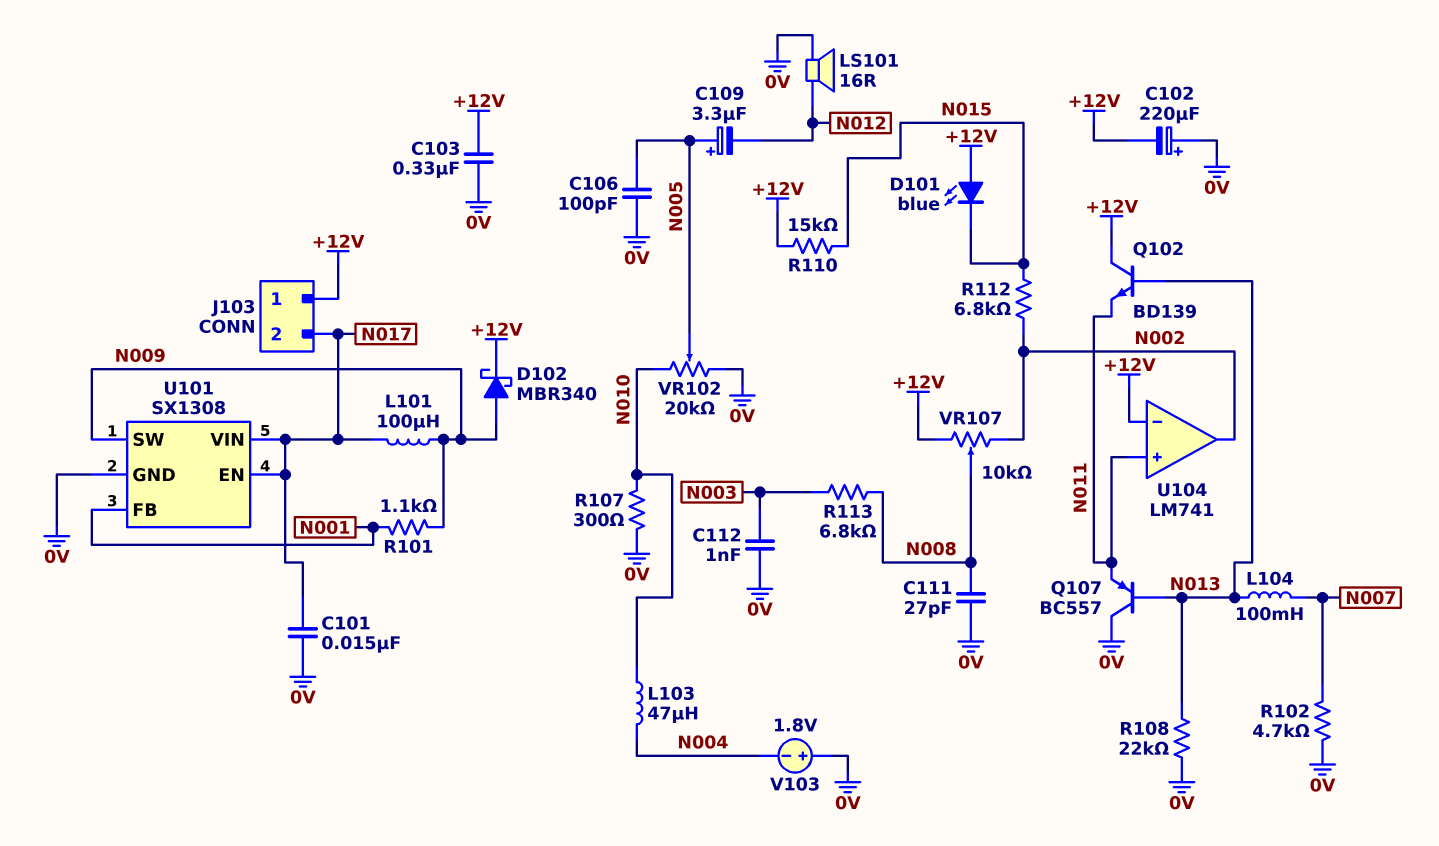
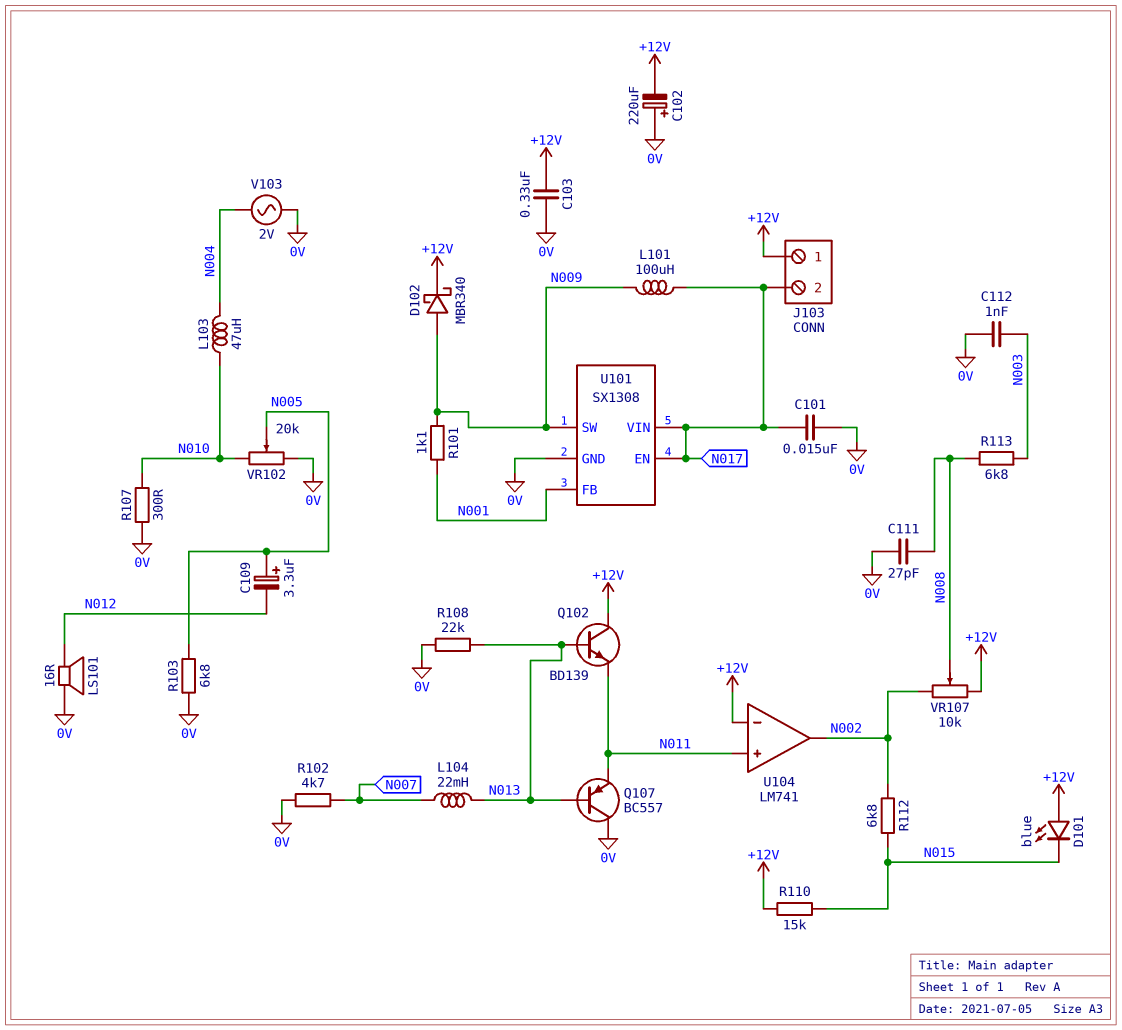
C106: 100pF (0V, N005) -> none
L104: 100mH (N007, N013) -> 22mH (N007, N013)
R103: none -> 6.8k (0V, N005)
V103: 1.8V (plus 0V, minus N004) -> AC 2V (0V, N004)

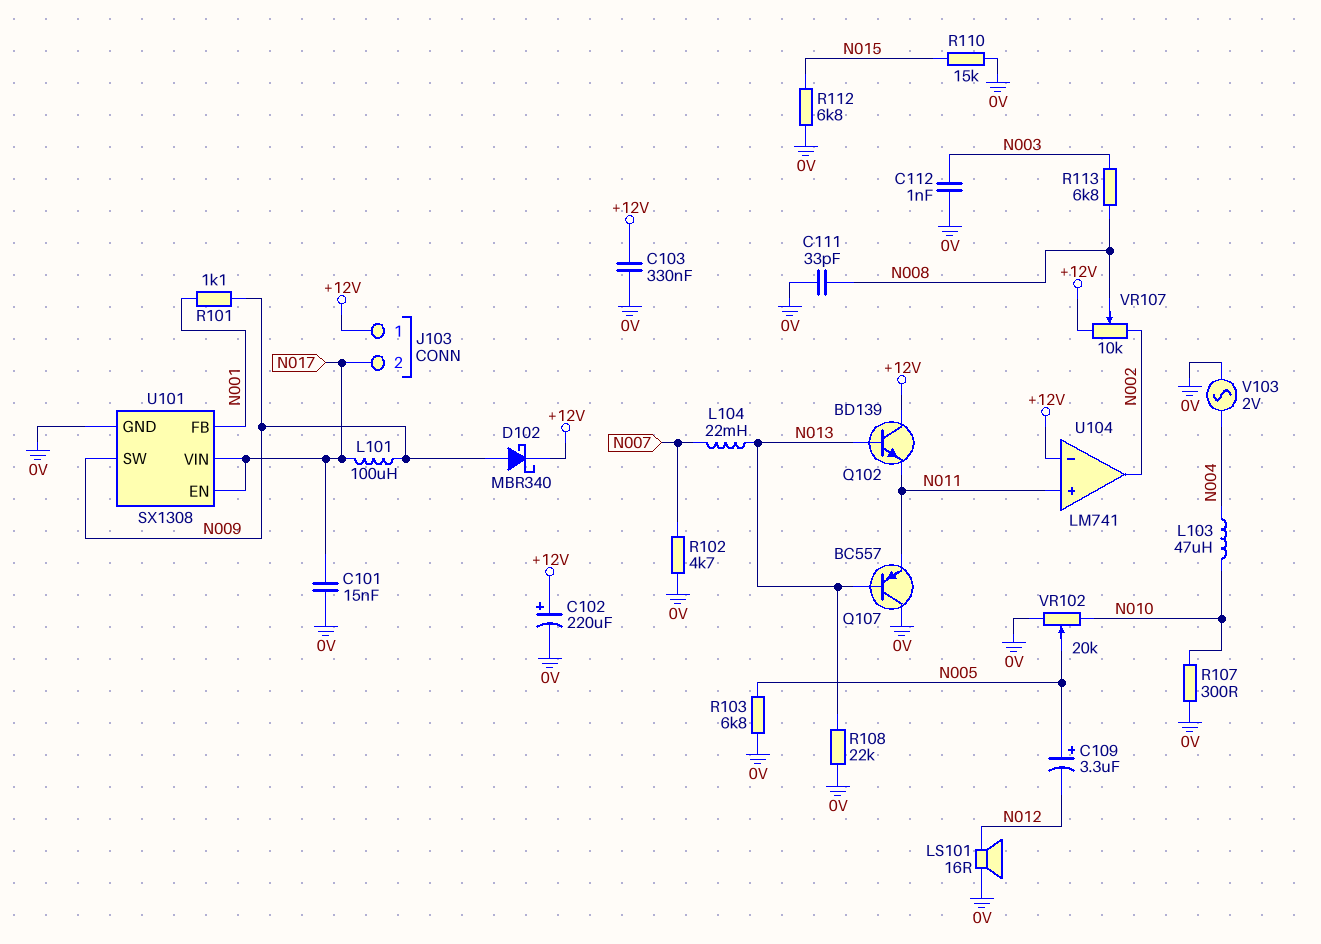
C102: 220uF (plus 0V, minus +12V) -> 220uF (plus +12V, minus 0V)
C111: 27pF (0V, N008) -> 33pF (0V, N008)
D101: LED blue (A +12V, K N015) -> none
R110: 15k (+12V, N015) -> 15k (0V, N015)
R112: 6.8k (N002, N015) -> 6.8k (0V, N015)

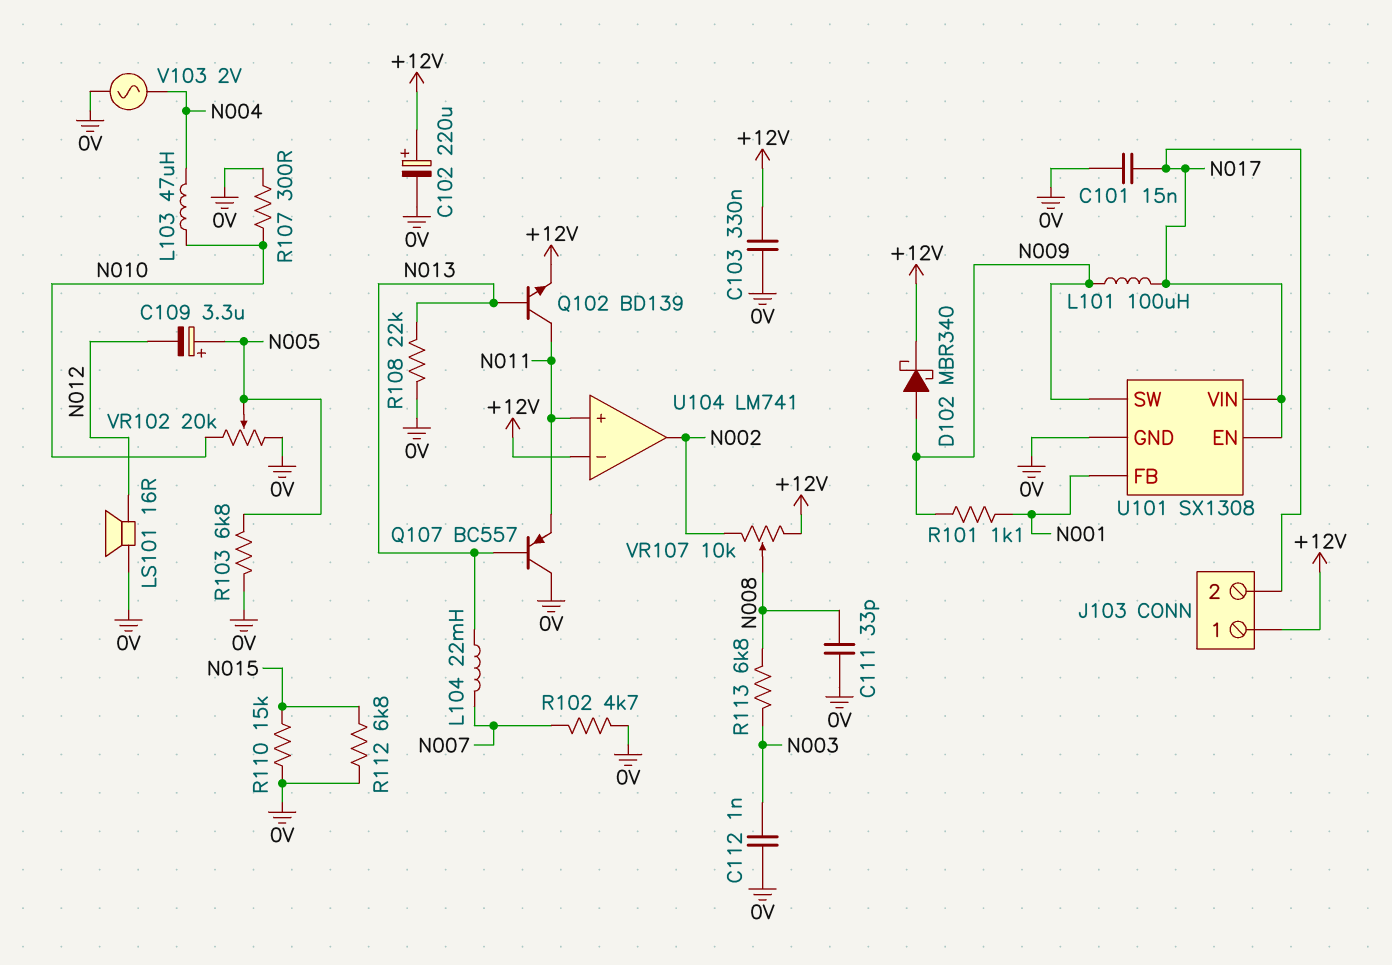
Q102: NPN BD139 (B N013, C +12V, E N011) -> NPN BD139 (B N013, C N011, E +12V)

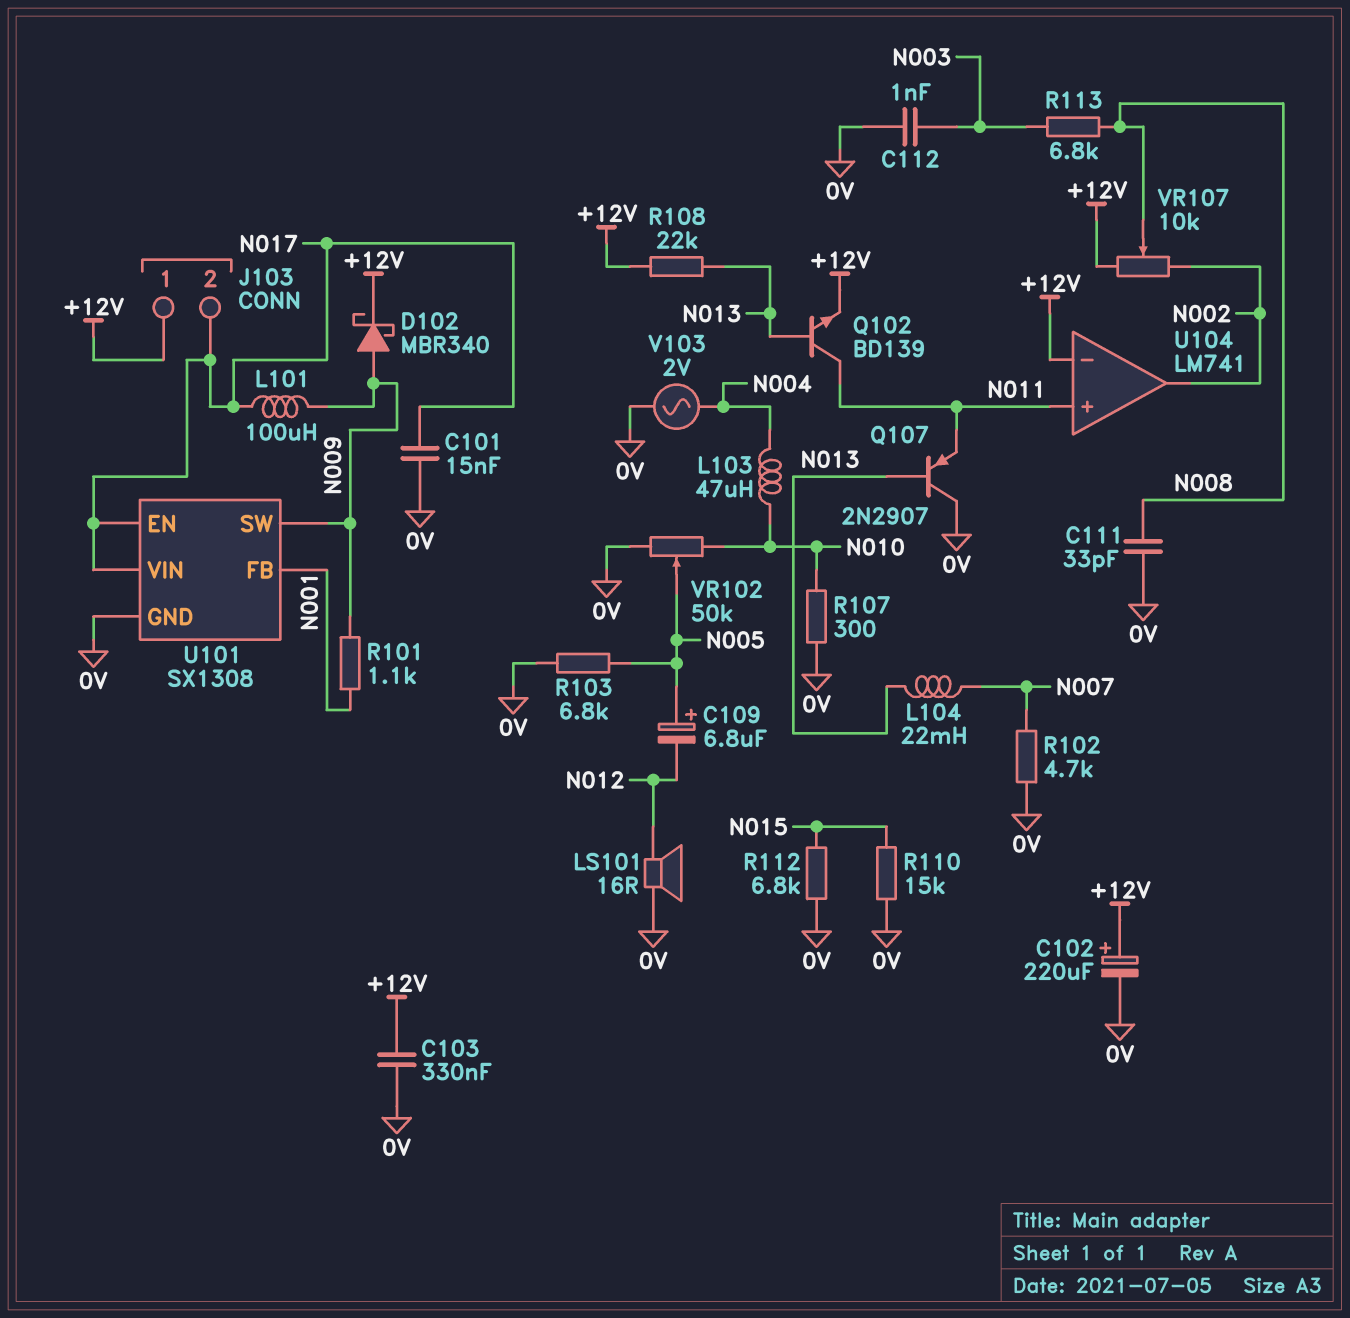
C109: 3.3uF (plus N005, minus N012) -> 6.8uF (plus N005, minus N012)
Q107: PNP BC557 (B N013, C 0V, E N011) -> PNP 2N2907 (B N013, C 0V, E N011)
R108: 22k (0V, N013) -> 22k (+12V, N013)
VR102: 20k (0V, N010, wiper N005) -> 50k (0V, N010, wiper N005)

